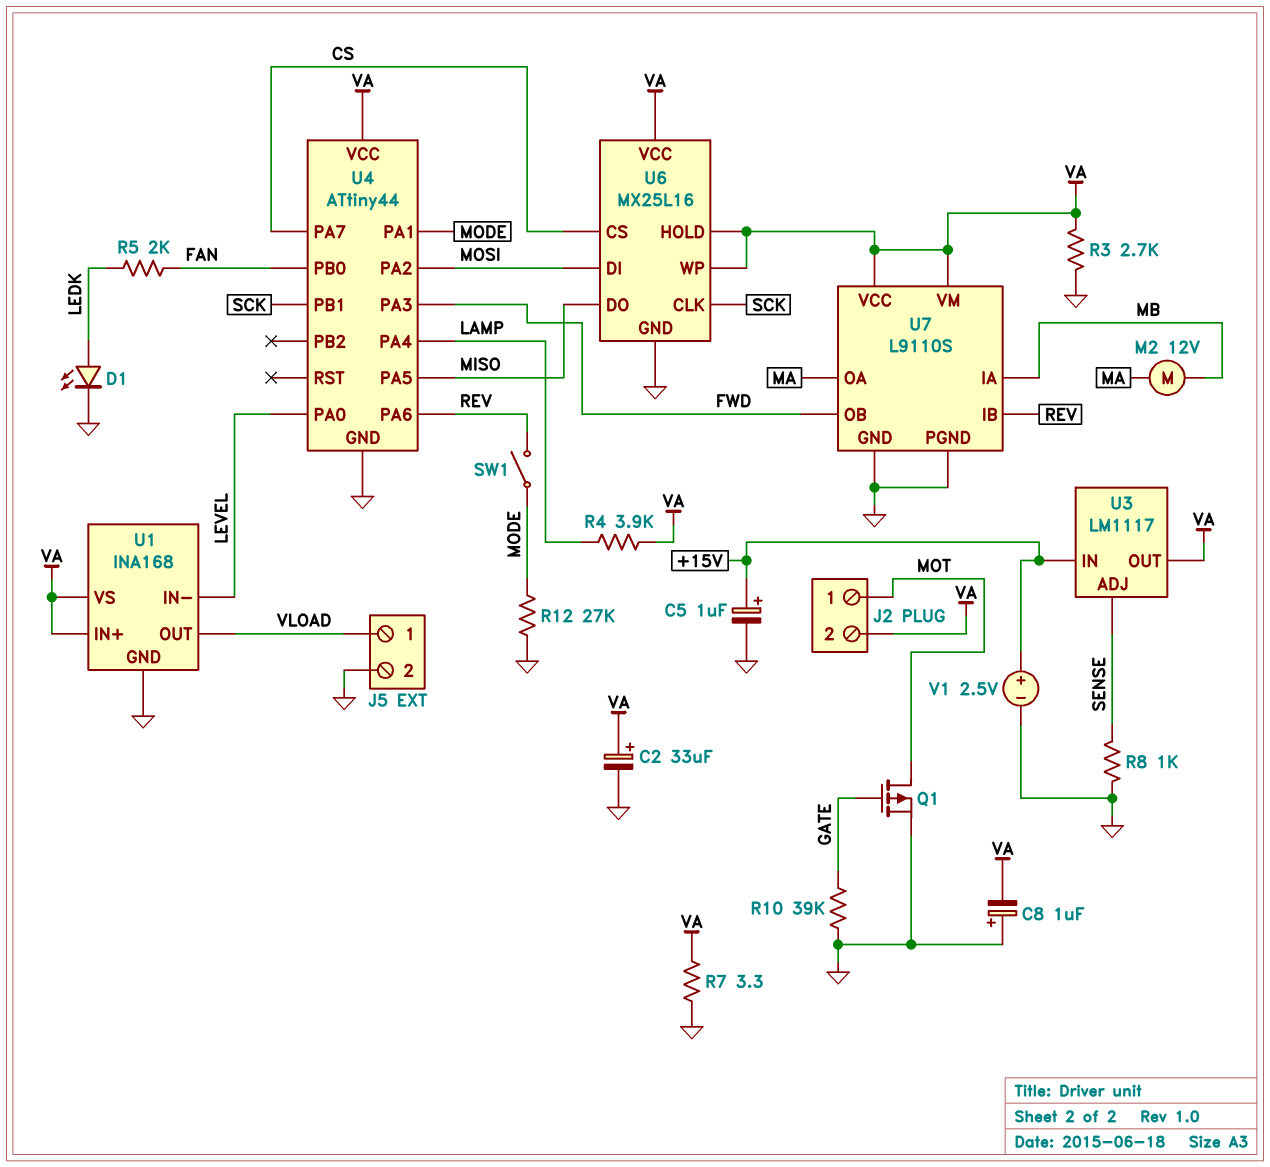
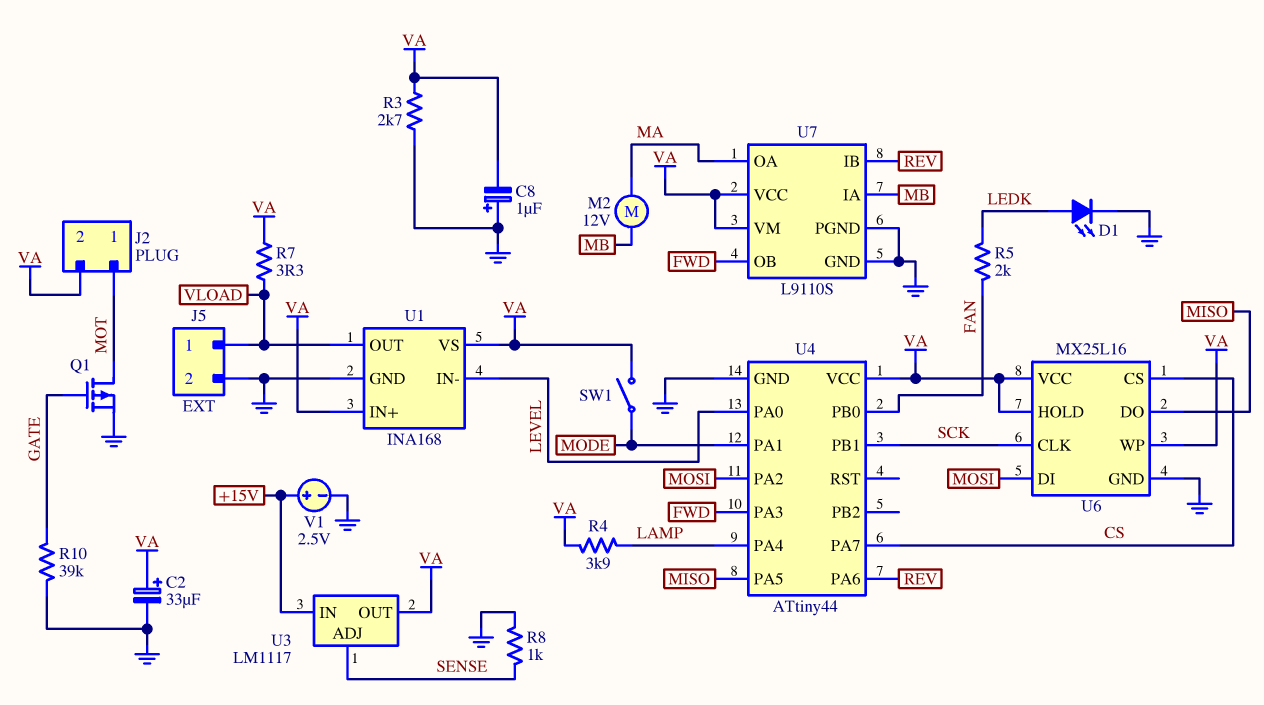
C5: 1uF (plus +15V, minus GND) -> none
R7: 3.3 (GND, VA) -> 3.3 (VA, VLOAD)
R12: 27k (GND, MODE) -> none
SW1: switch (MODE, REV) -> switch (MODE, VA)

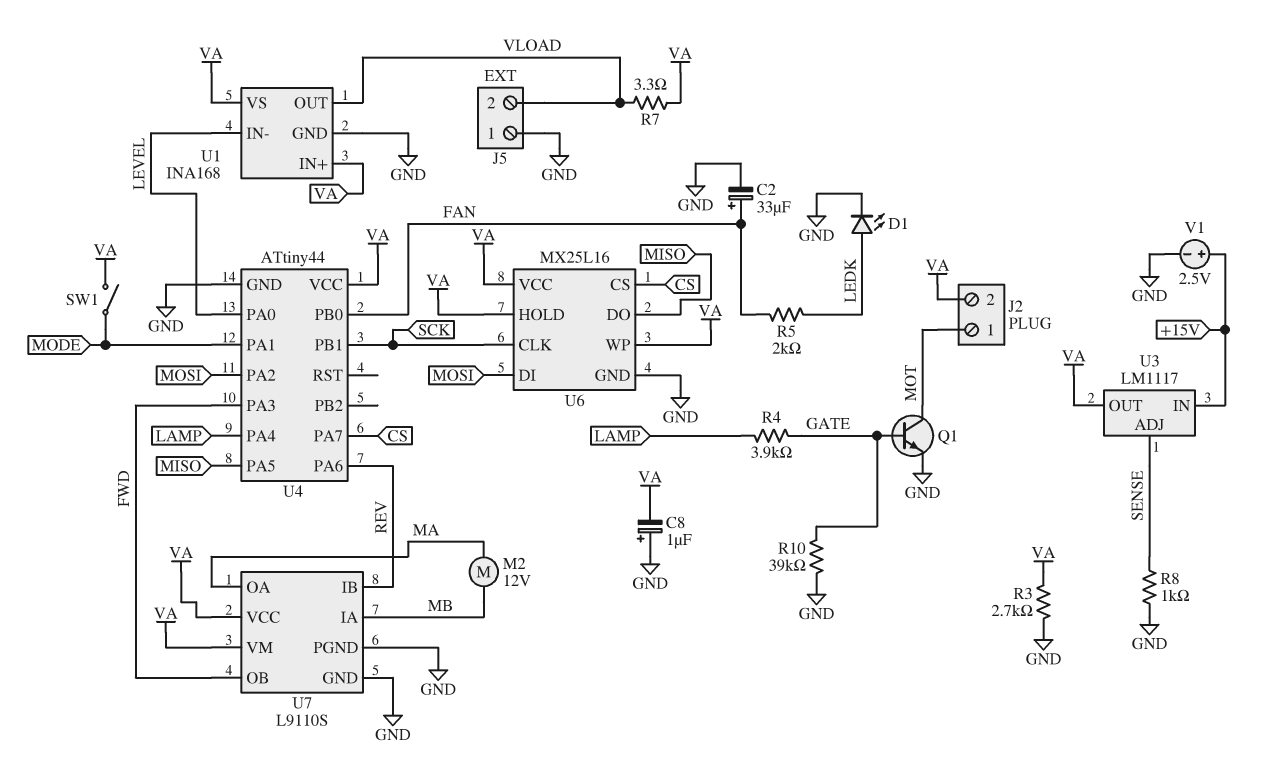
C2: 33uF (plus VA, minus GND) -> 33uF (plus FAN, minus GND)
J5 pin 1: VLOAD -> GND
J5 pin 2: GND -> VLOAD
Q1: PMOS (G GATE, D MOT, S GND) -> NPN (B GATE, C MOT, E GND)
R4: 3.9k (LAMP, VA) -> 3.9k (GATE, LAMP)

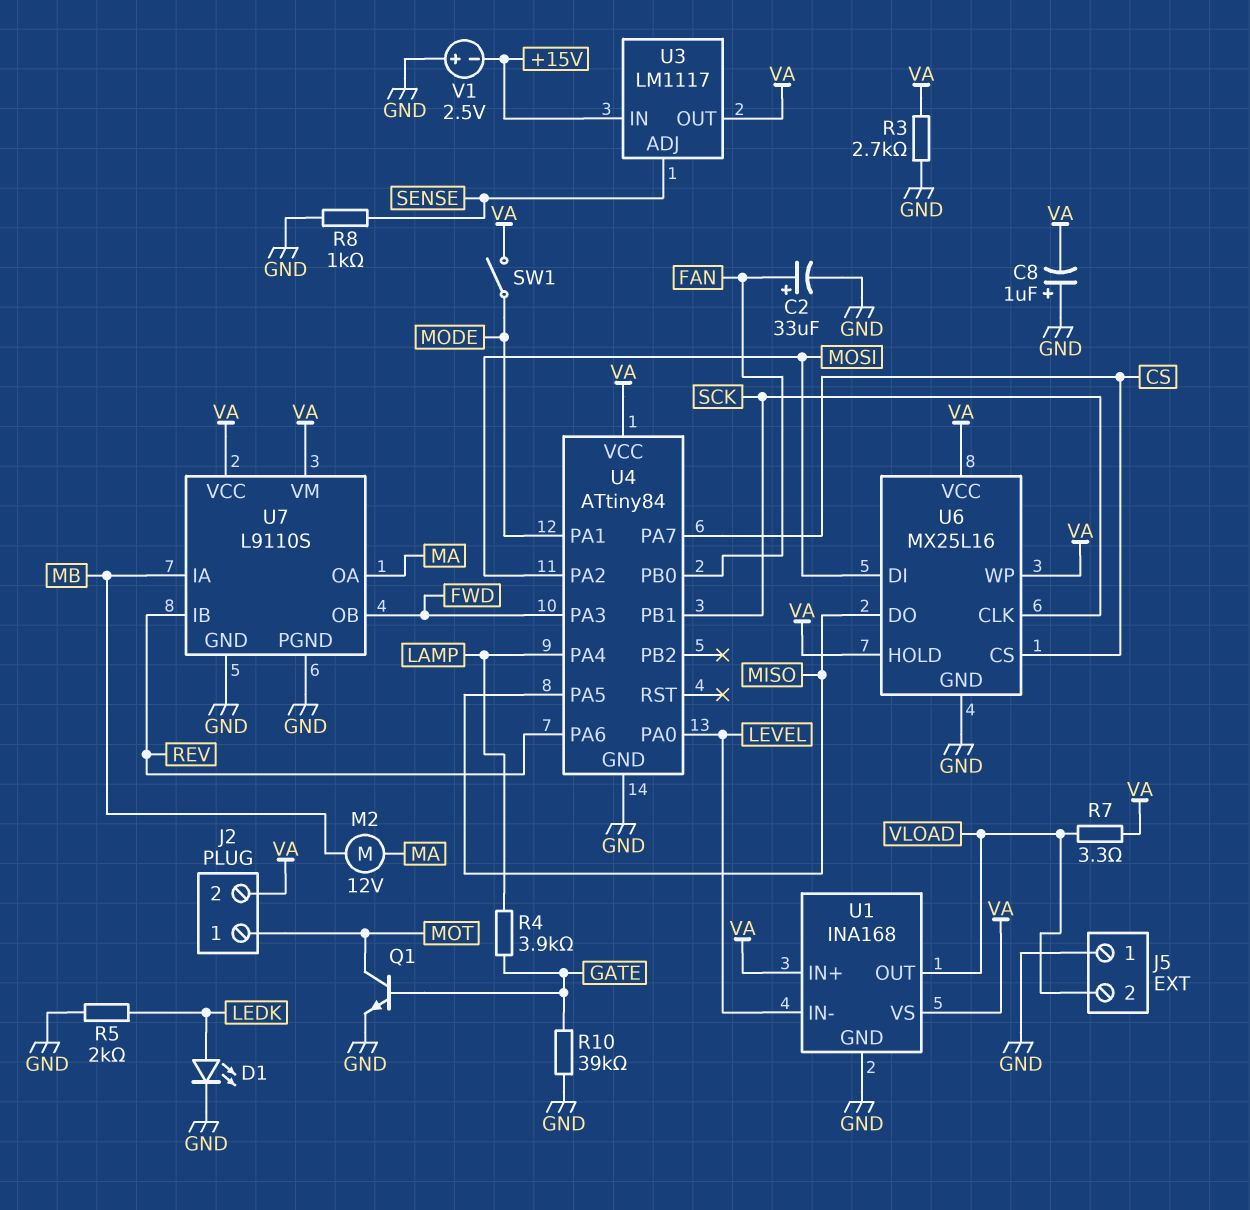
R5: 2k (FAN, LEDK) -> 2k (GND, LEDK)
U4: ATtiny44 -> ATtiny84
V1: 2.5V (plus +15V, minus GND) -> 2.5V (plus GND, minus +15V)

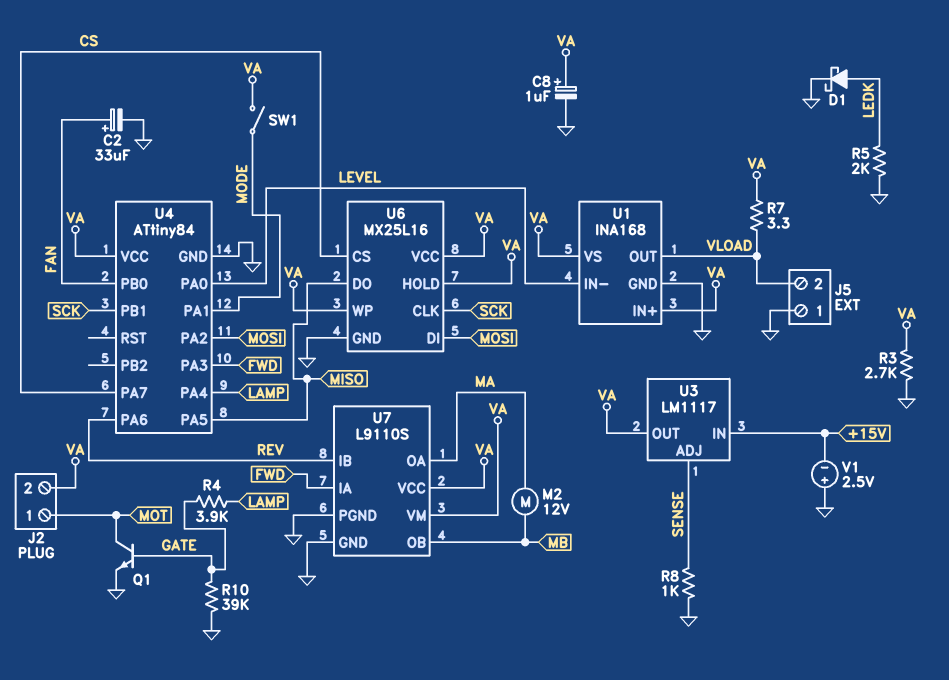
C8: 1uF (plus GND, minus VA) -> 1uF (plus VA, minus GND)
D1: LED (A LEDK, K GND) -> schottky (A LEDK, K GND)
U7 pin IA: MB -> FWD
U7 pin OB: FWD -> MB

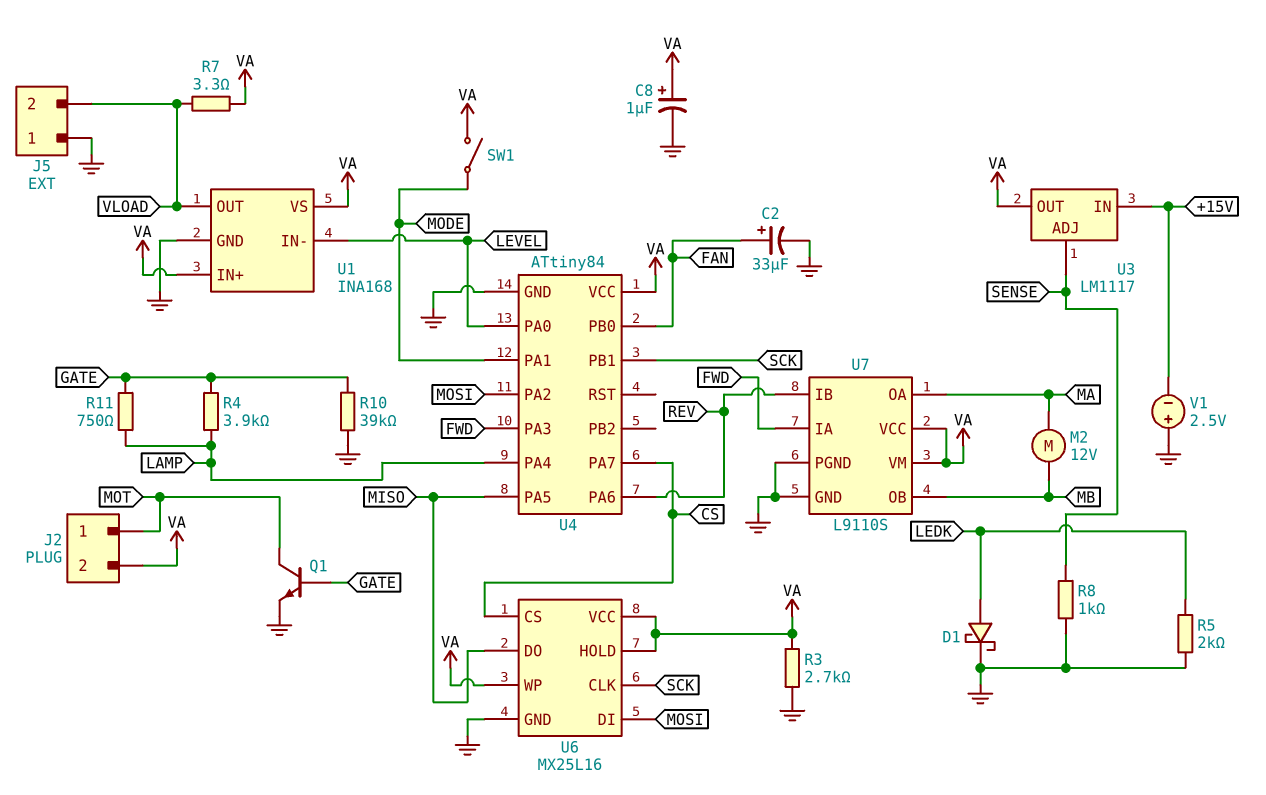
R11: none -> 750 (GATE, LAMP)

